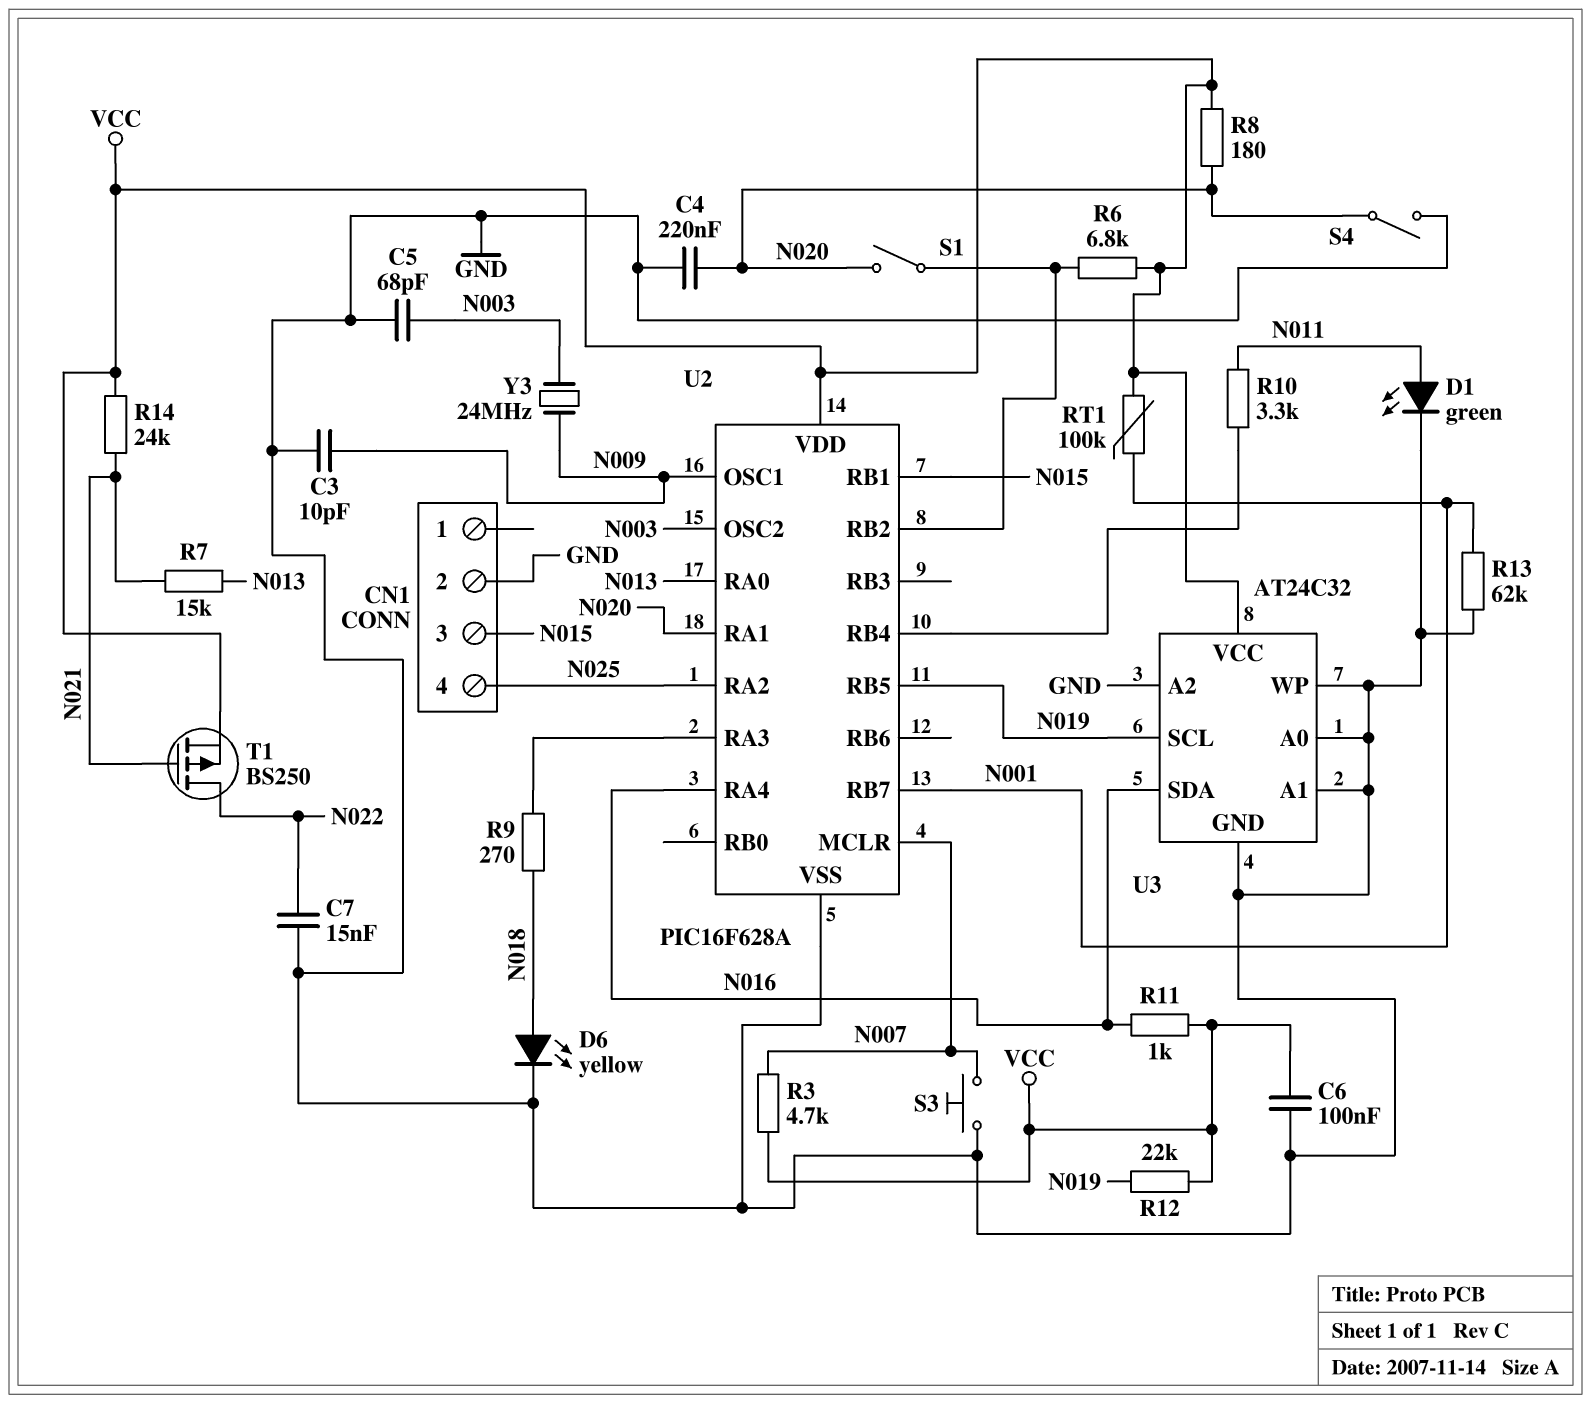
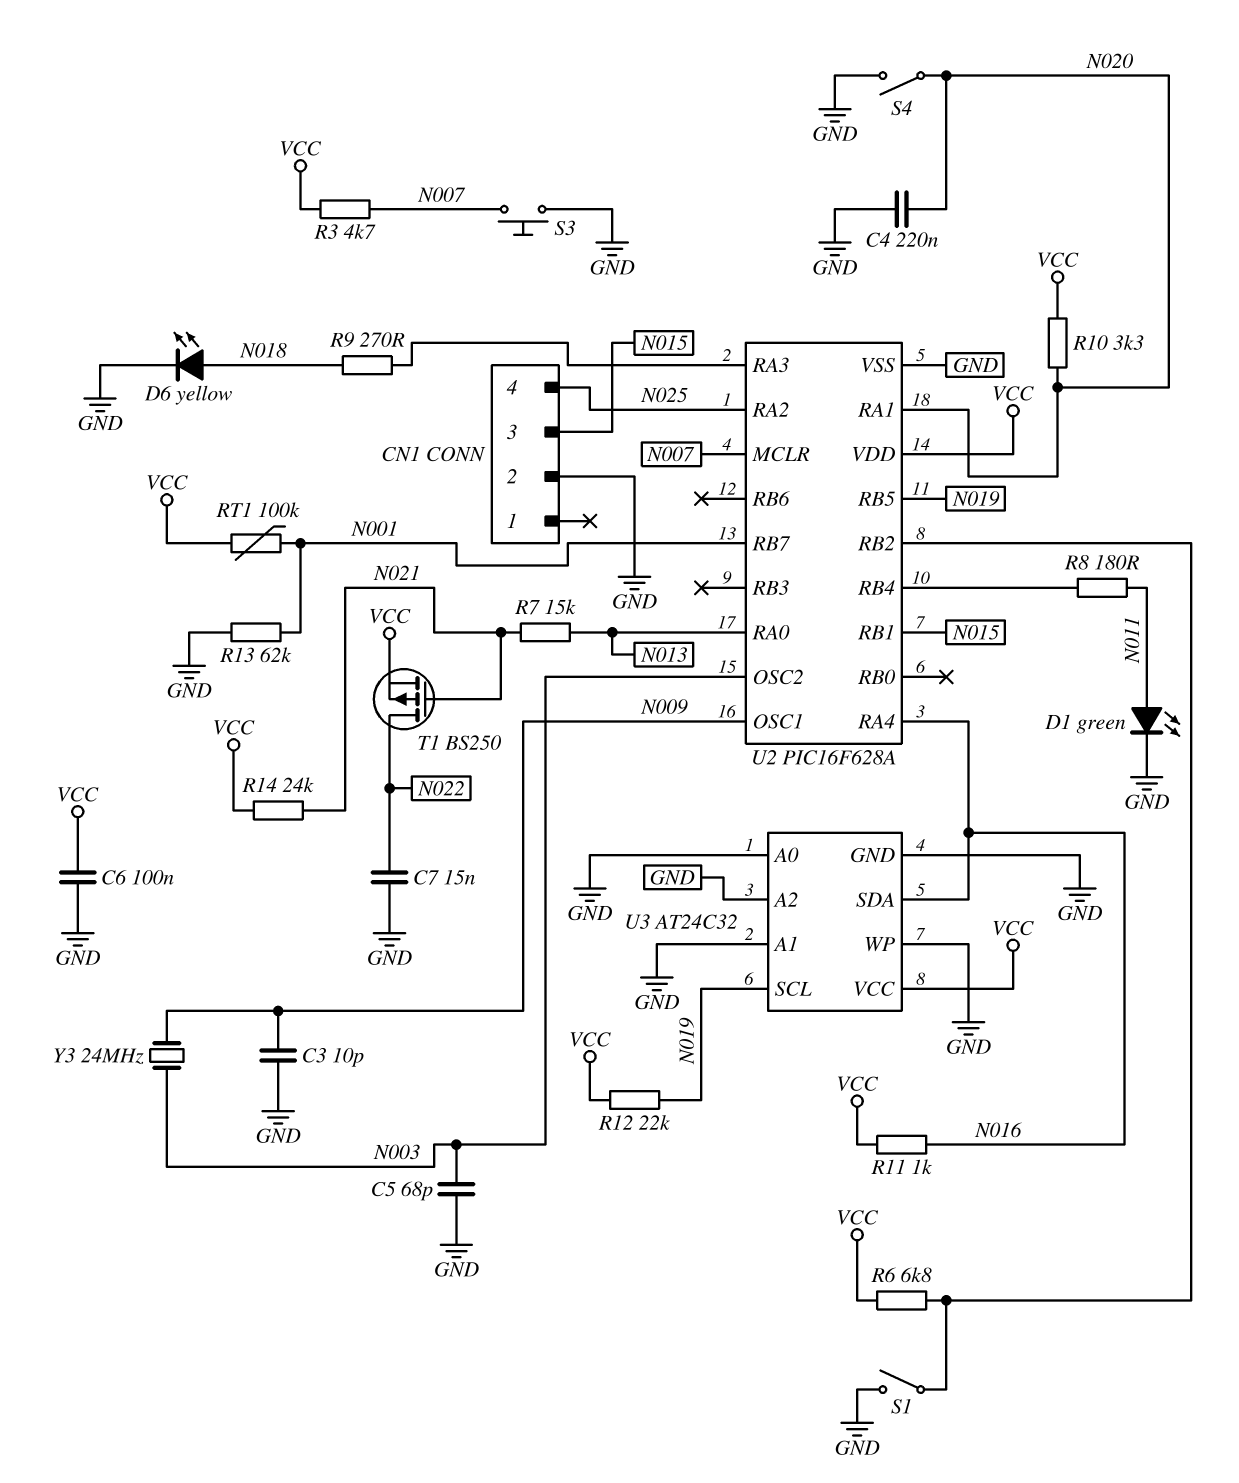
R8: 180 (N020, VCC) -> 180 (N011, U2/RB4)
R10: 3.3k (N011, U2/RB4) -> 3.3k (N020, VCC)
S1: switch (N020, U2/RB2) -> switch (GND, U2/RB2)

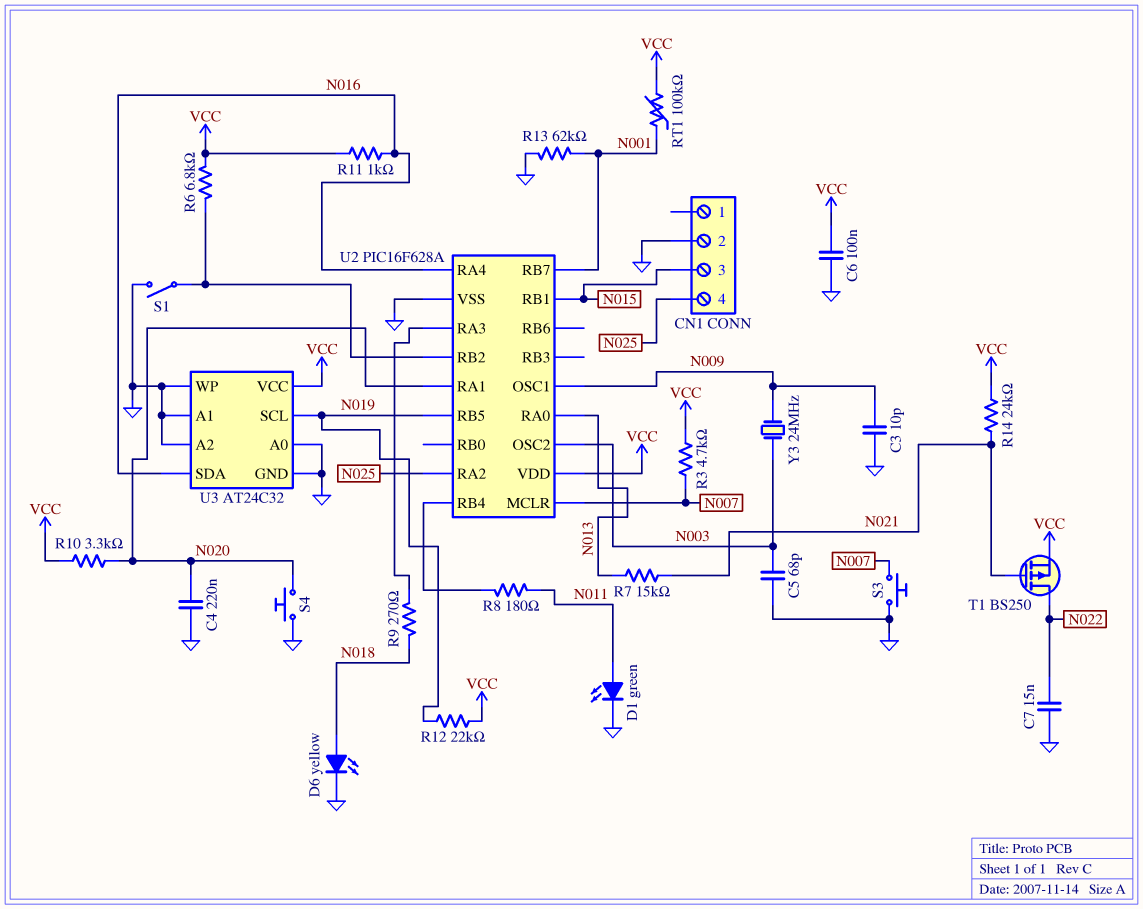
S4: switch (GND, N020) -> button (GND, N020)

